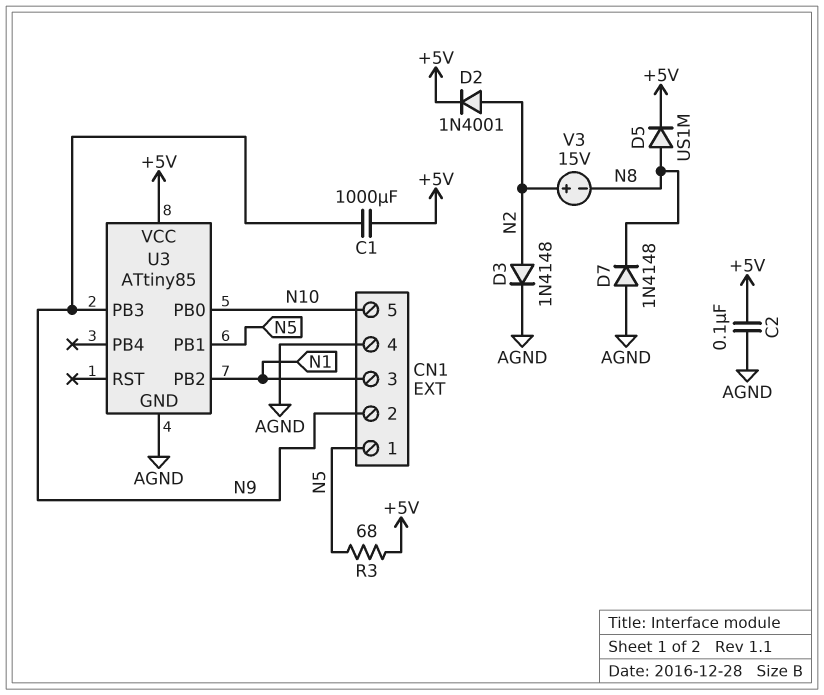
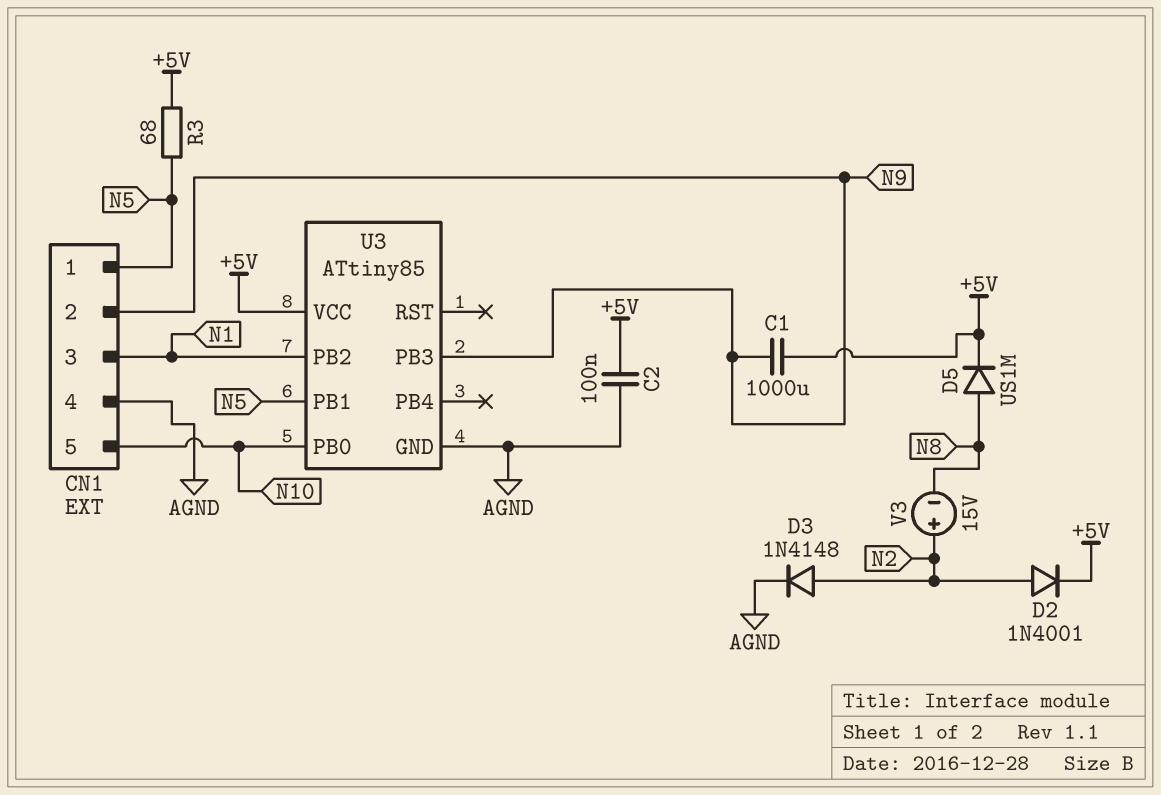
D7: diode 1N4148 (A AGND, K N8) -> none

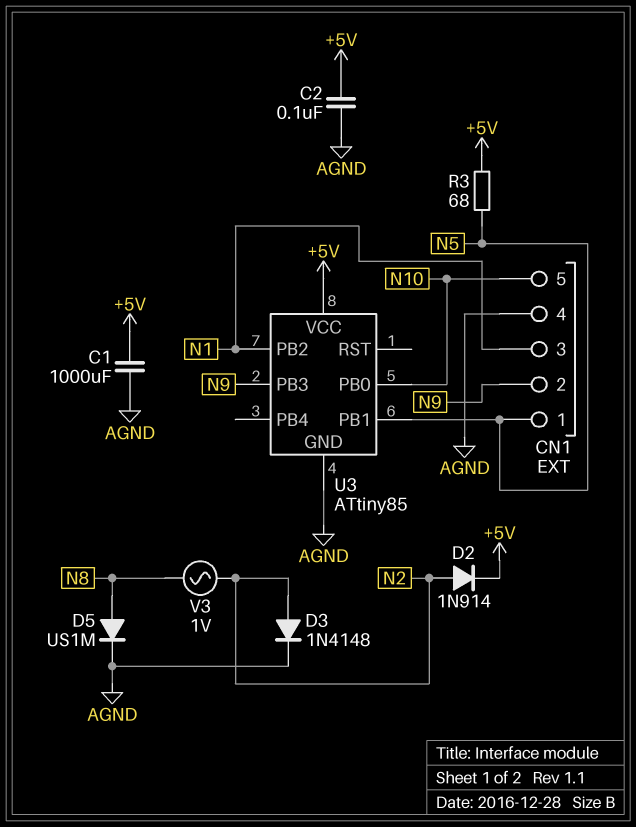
C1: 1000uF (+5V, N9) -> 1000uF (+5V, AGND)
D2: diode 1N4001 (A N2, K +5V) -> diode 1N914 (A N2, K +5V)
D5: diode US1M (A N8, K +5V) -> diode US1M (A N8, K AGND)
V3: 15V (plus N2, minus N8) -> AC 1V (N2, N8)

